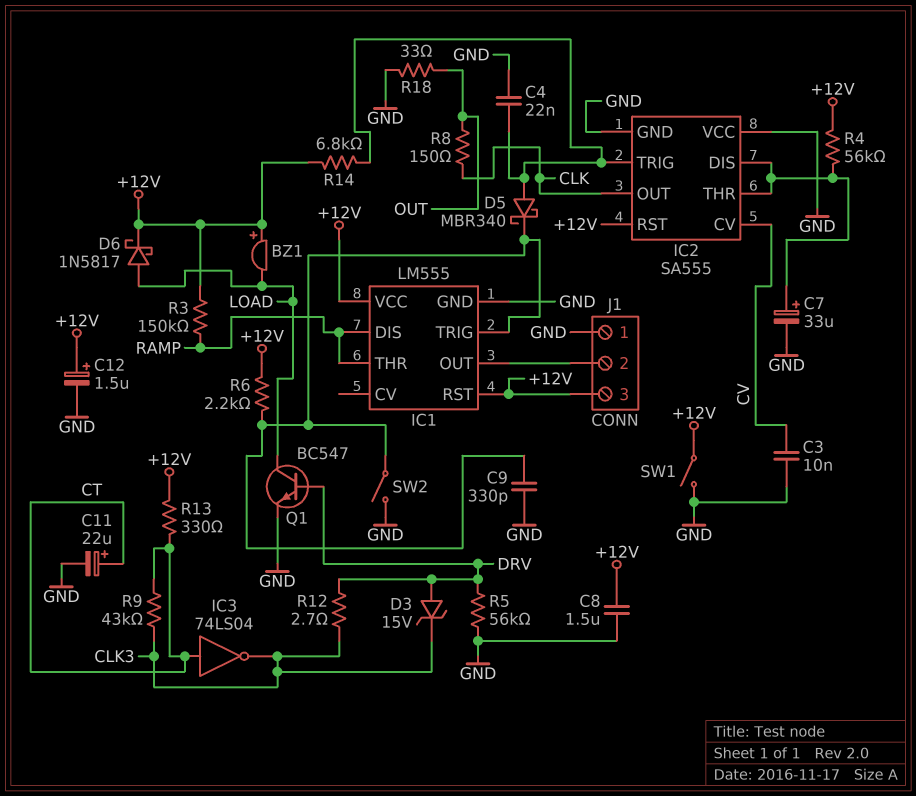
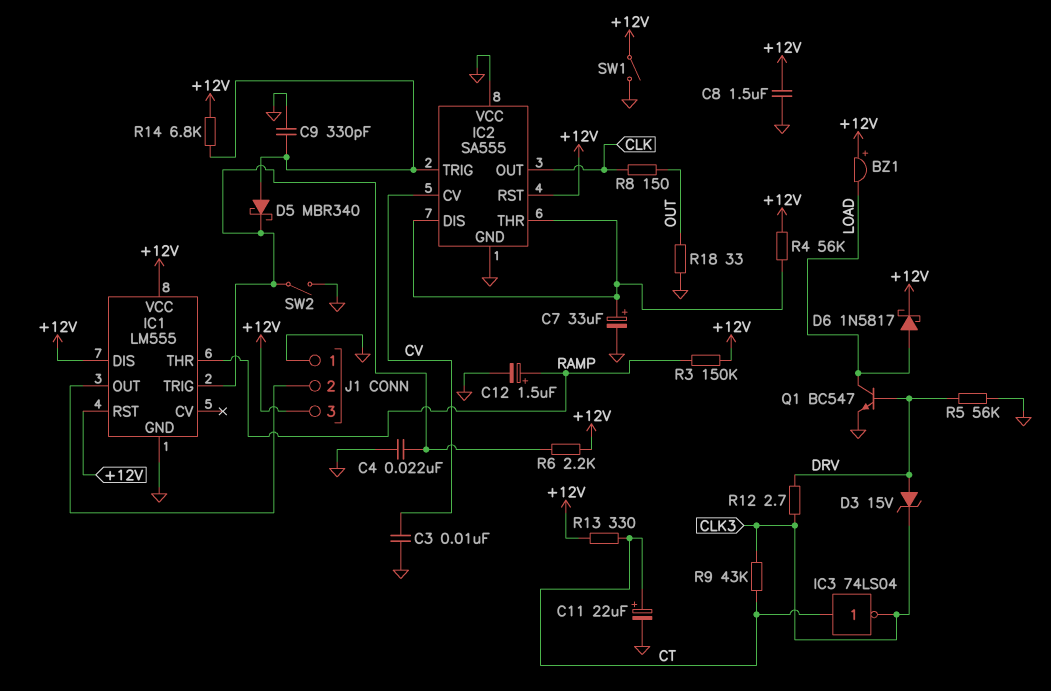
C4: 22nF (GND, IC2/TRIG) -> 22nF (GND, IC1/TRIG)
C9: 330pF (GND, IC1/TRIG) -> 330pF (GND, IC2/TRIG)
C12: 1.5uF (plus +12V, minus GND) -> 1.5uF (plus RAMP, minus GND)
IC1 pin DIS: RAMP -> +12V

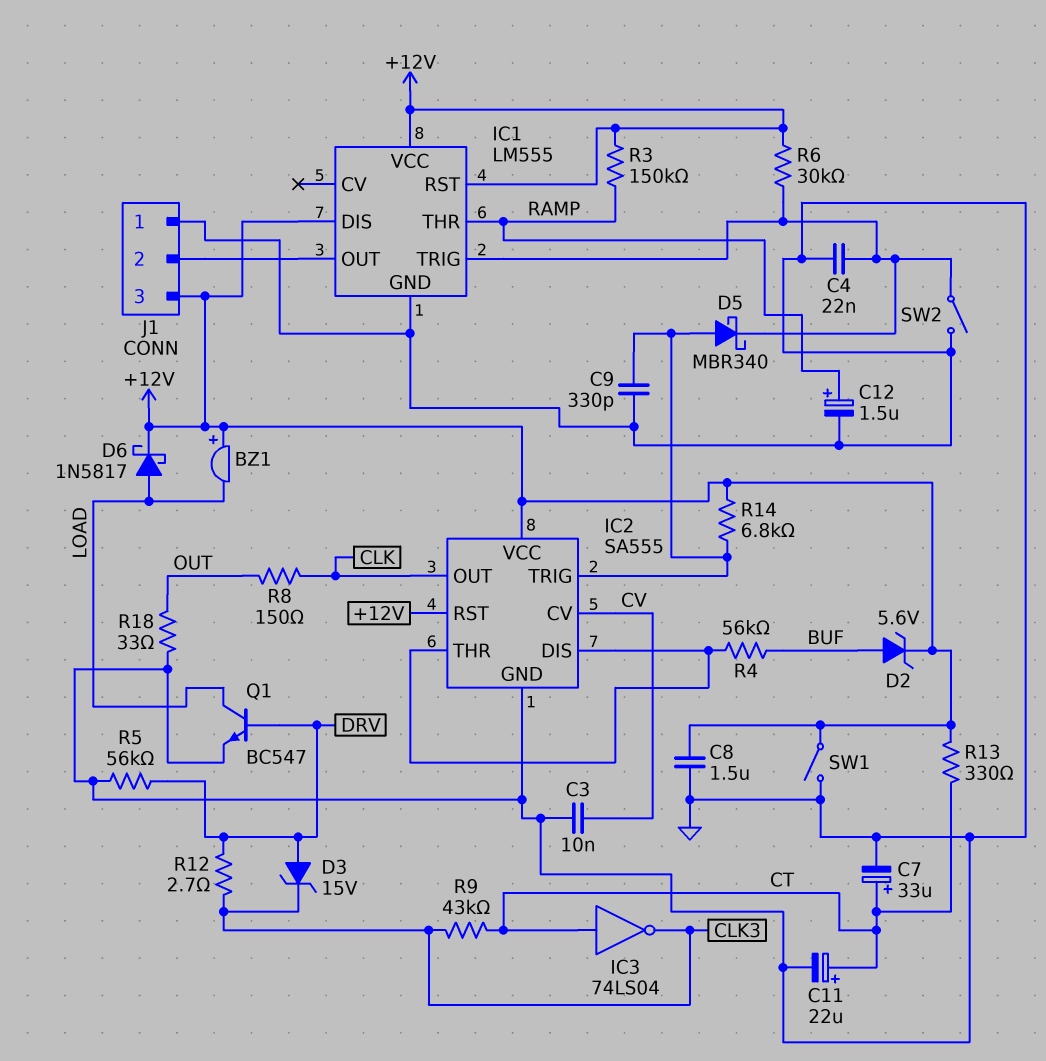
C7: 33uF (plus IC2/DIS, minus GND) -> 33uF (plus CT, minus GND)
D2: none -> zener 5.6V (A BUF, K +12V)
IC2 pin VCC: GND -> +12V
R4: 56k (+12V, IC2/DIS) -> 56k (BUF, IC2/DIS)
R6: 2.2k (+12V, IC1/TRIG) -> 30k (+12V, IC1/TRIG)

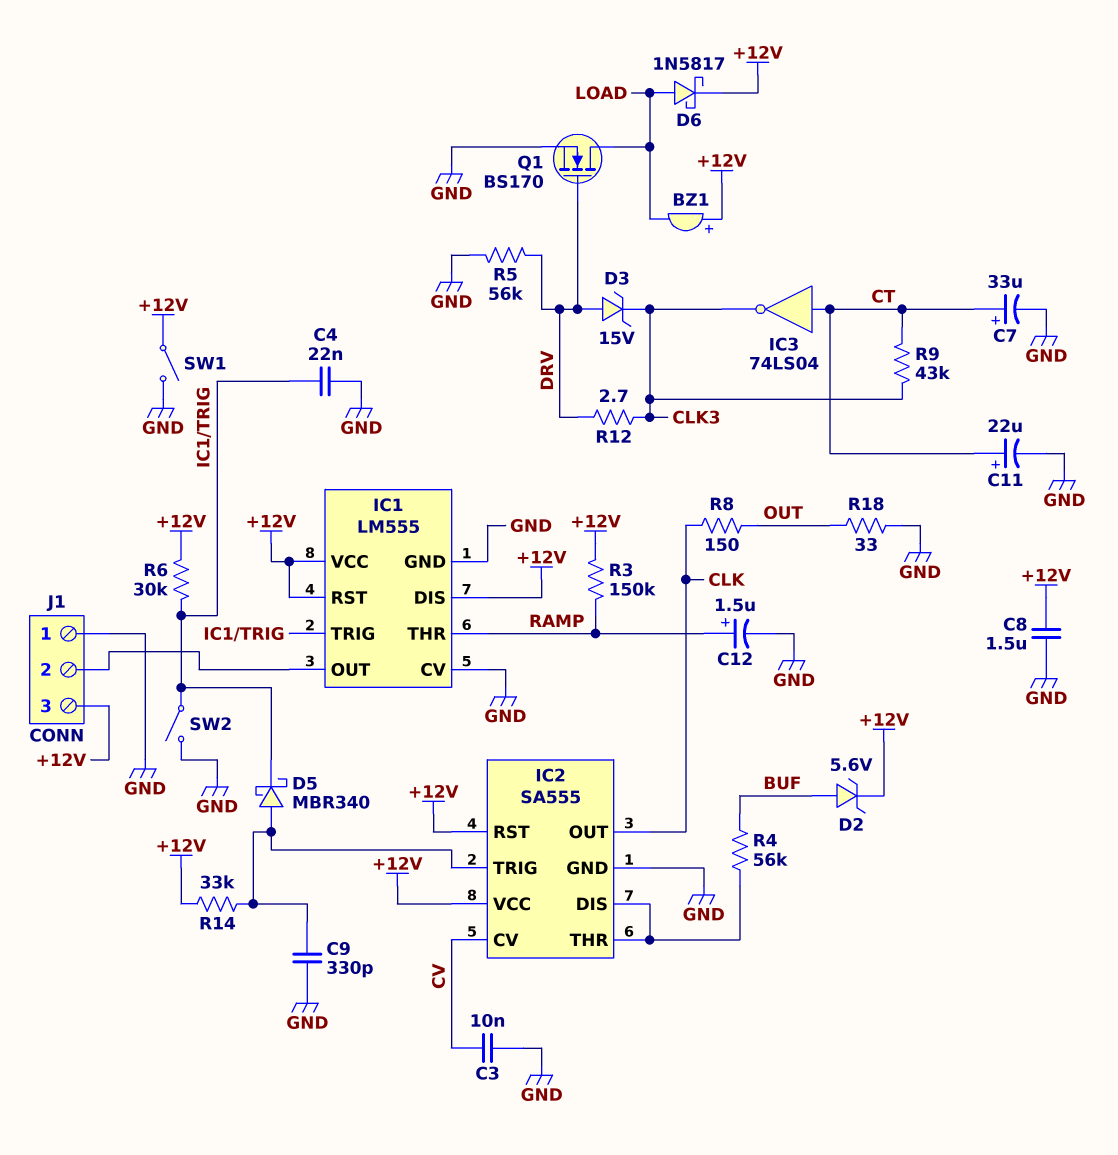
IC1 pin CV: none -> GND
Q1: NPN BC547 (B DRV, C LOAD, E GND) -> NMOS BS170 (G DRV, D LOAD, S GND)
R13: 330 (+12V, CT) -> none
R14: 6.8k (+12V, IC2/TRIG) -> 33k (+12V, IC2/TRIG)

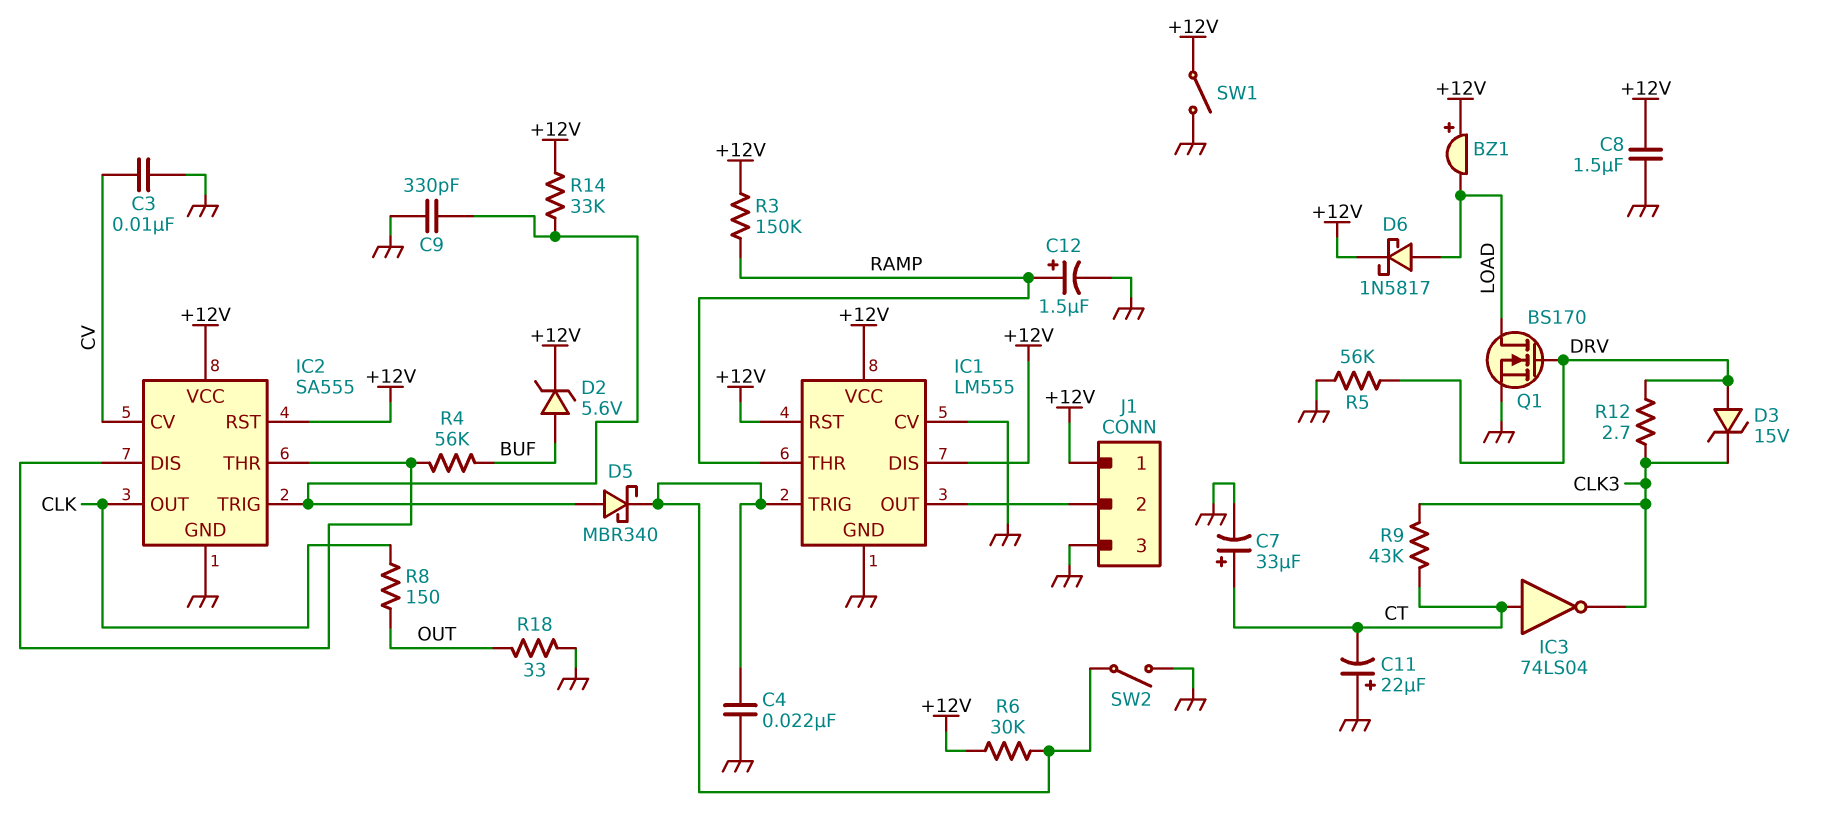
C11: 22uF (plus CT, minus GND) -> 22uF (plus GND, minus CT)
J1 pin 1: GND -> +12V
J1 pin 3: +12V -> GND

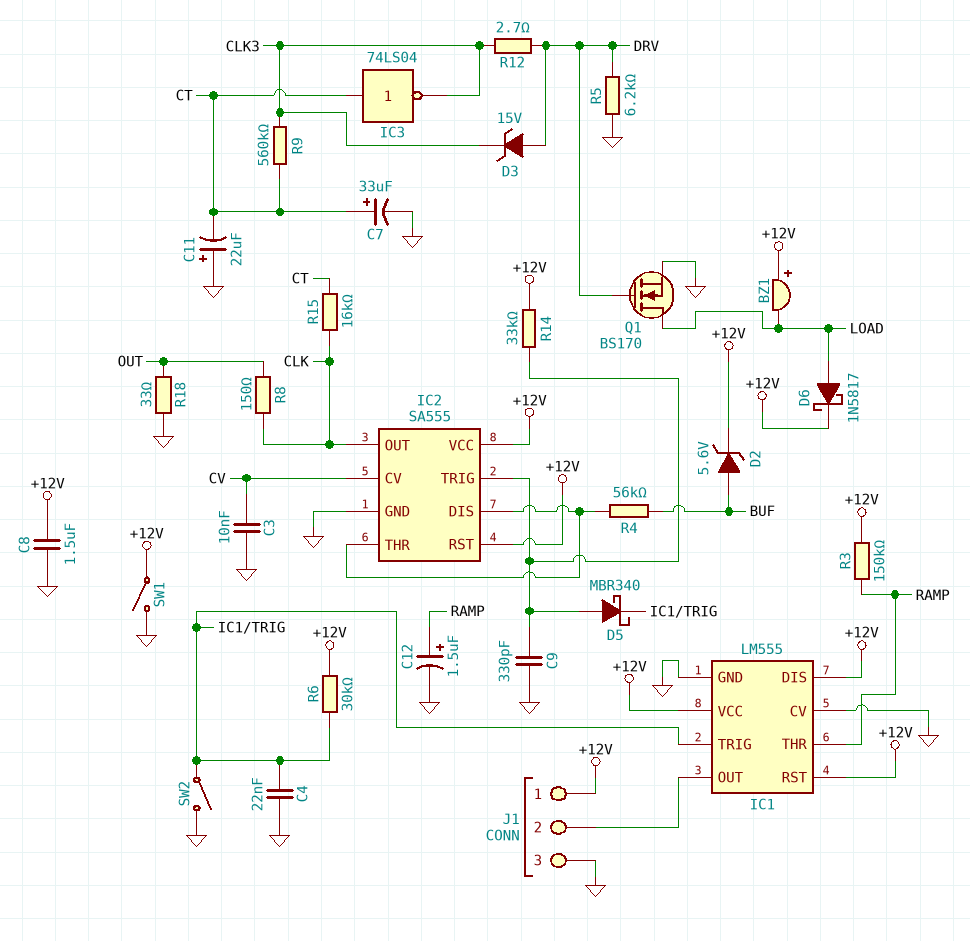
R5: 56k (DRV, GND) -> 6.2k (DRV, GND)
R9: 43k (CLK3, CT) -> 560k (CLK3, CT)
R15: none -> 16k (CLK, CT)

